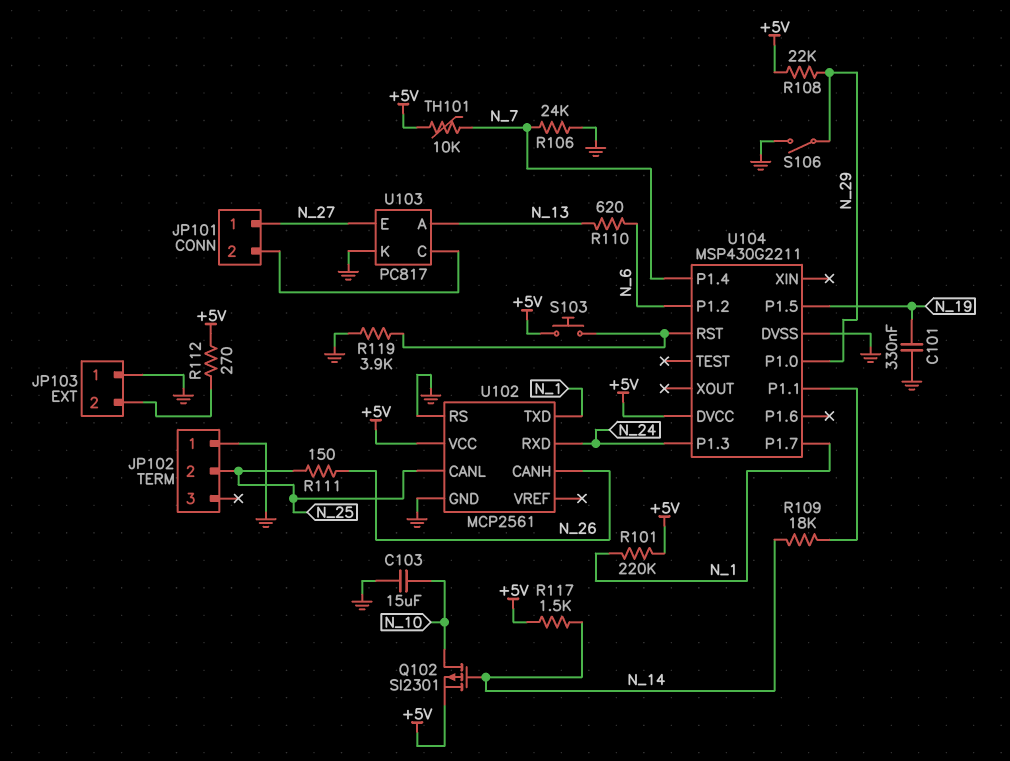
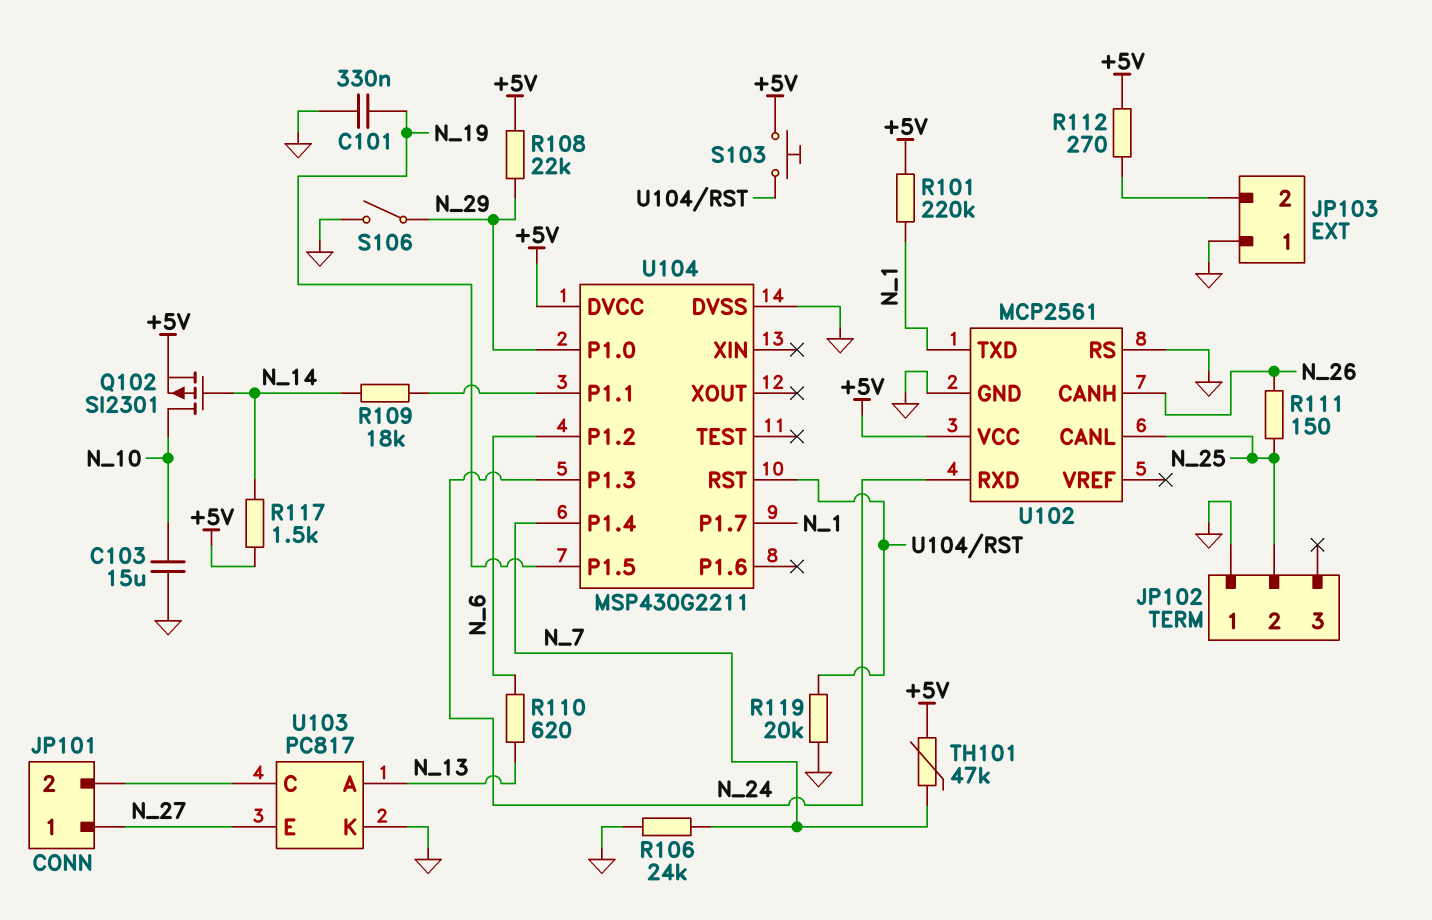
R119: 3.9k (GND, U104/RST) -> 20k (GND, U104/RST)
TH101: 10k (+5V, N_7) -> 47k (+5V, N_7)

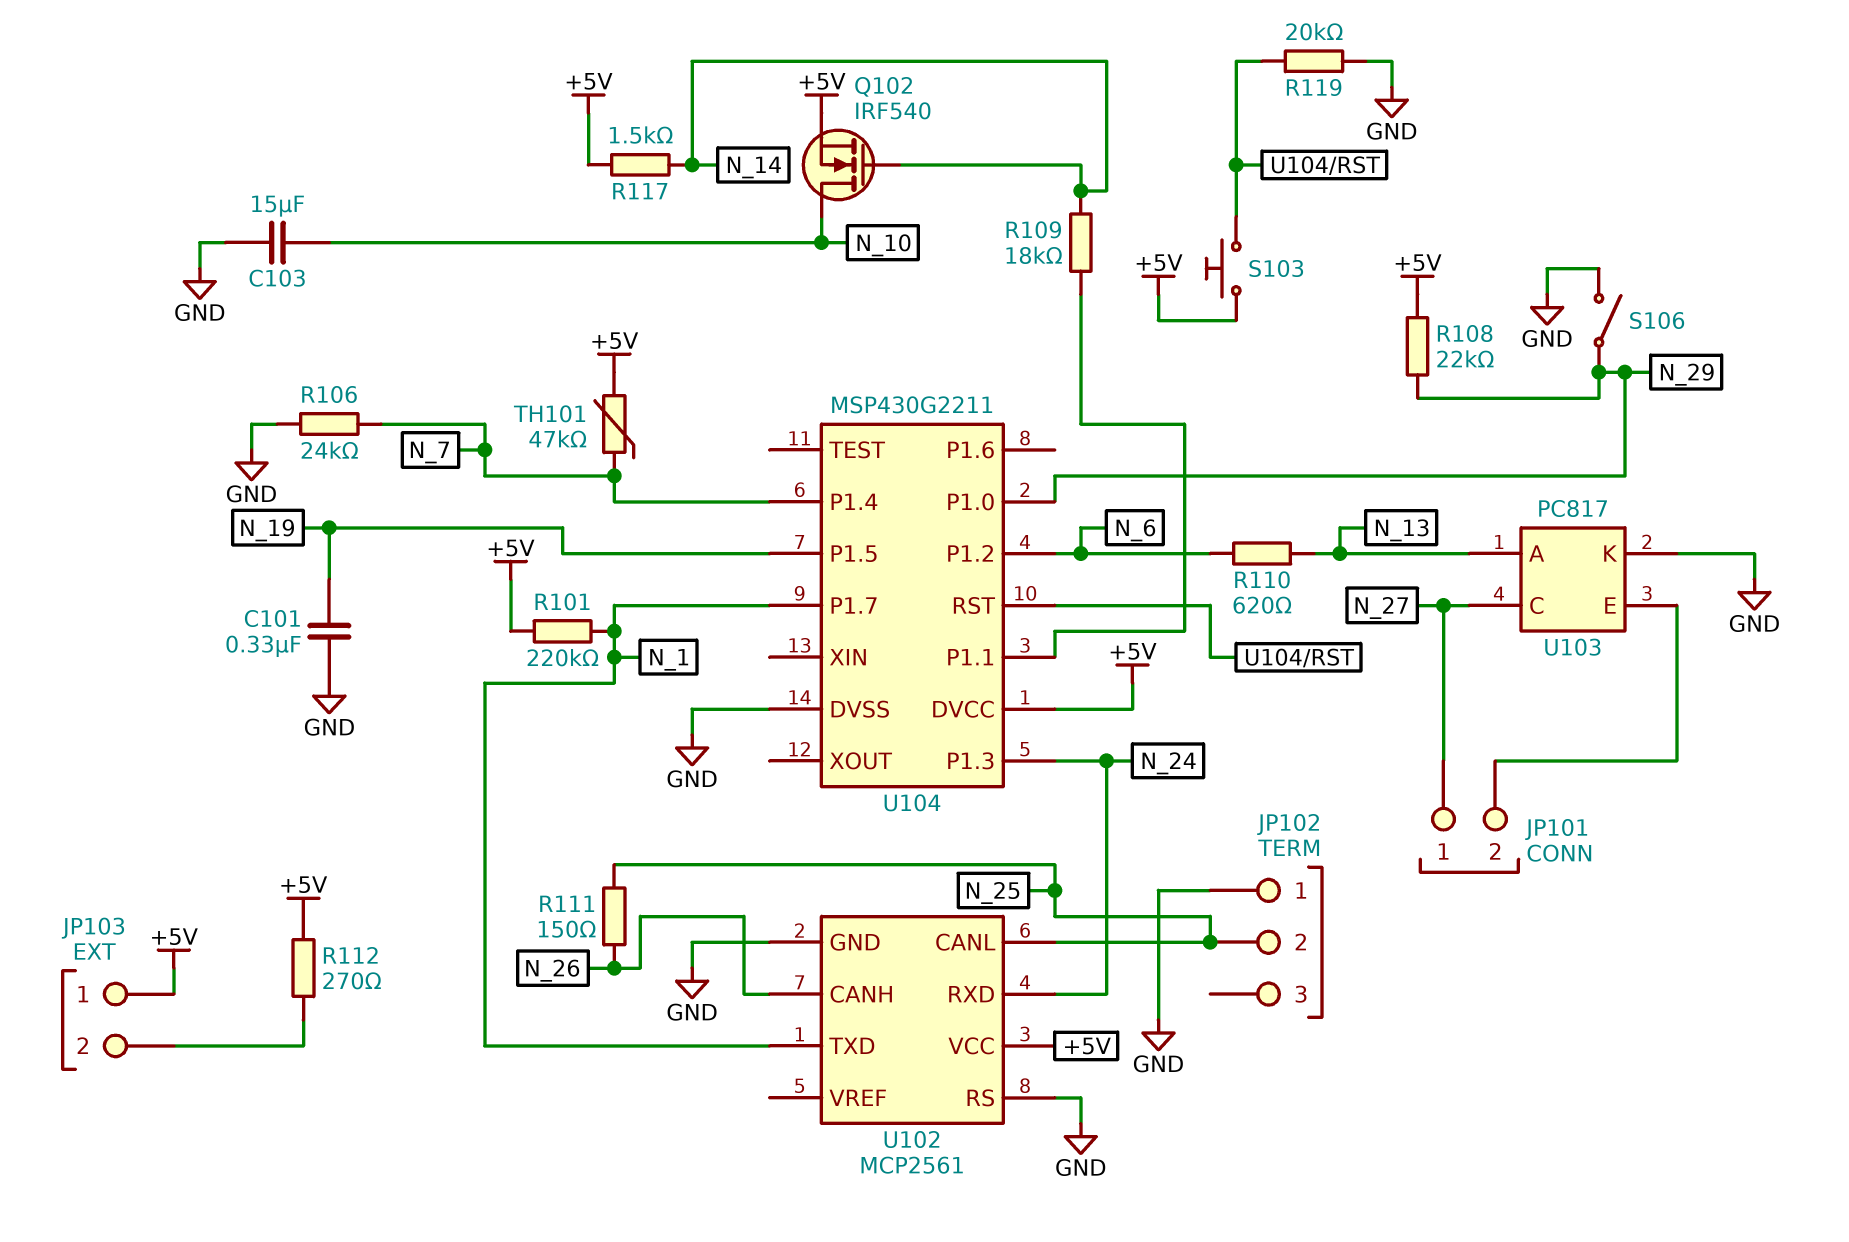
JP103 pin 1: GND -> +5V
Q102: PMOS SI2301 (G N_14, D N_10, S +5V) -> NMOS IRF540 (G N_14, D N_10, S +5V)
U103 pin C: JP101/2 -> N_27
U103 pin E: N_27 -> JP101/2

